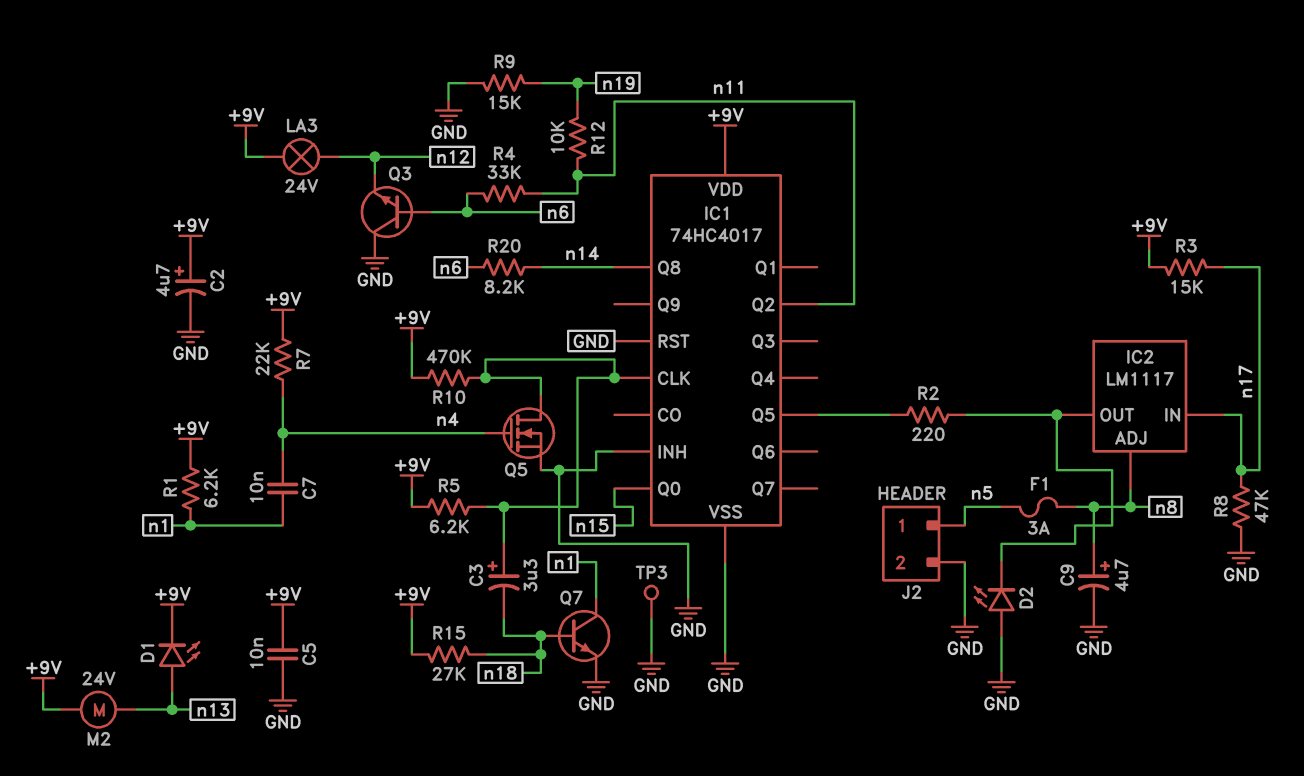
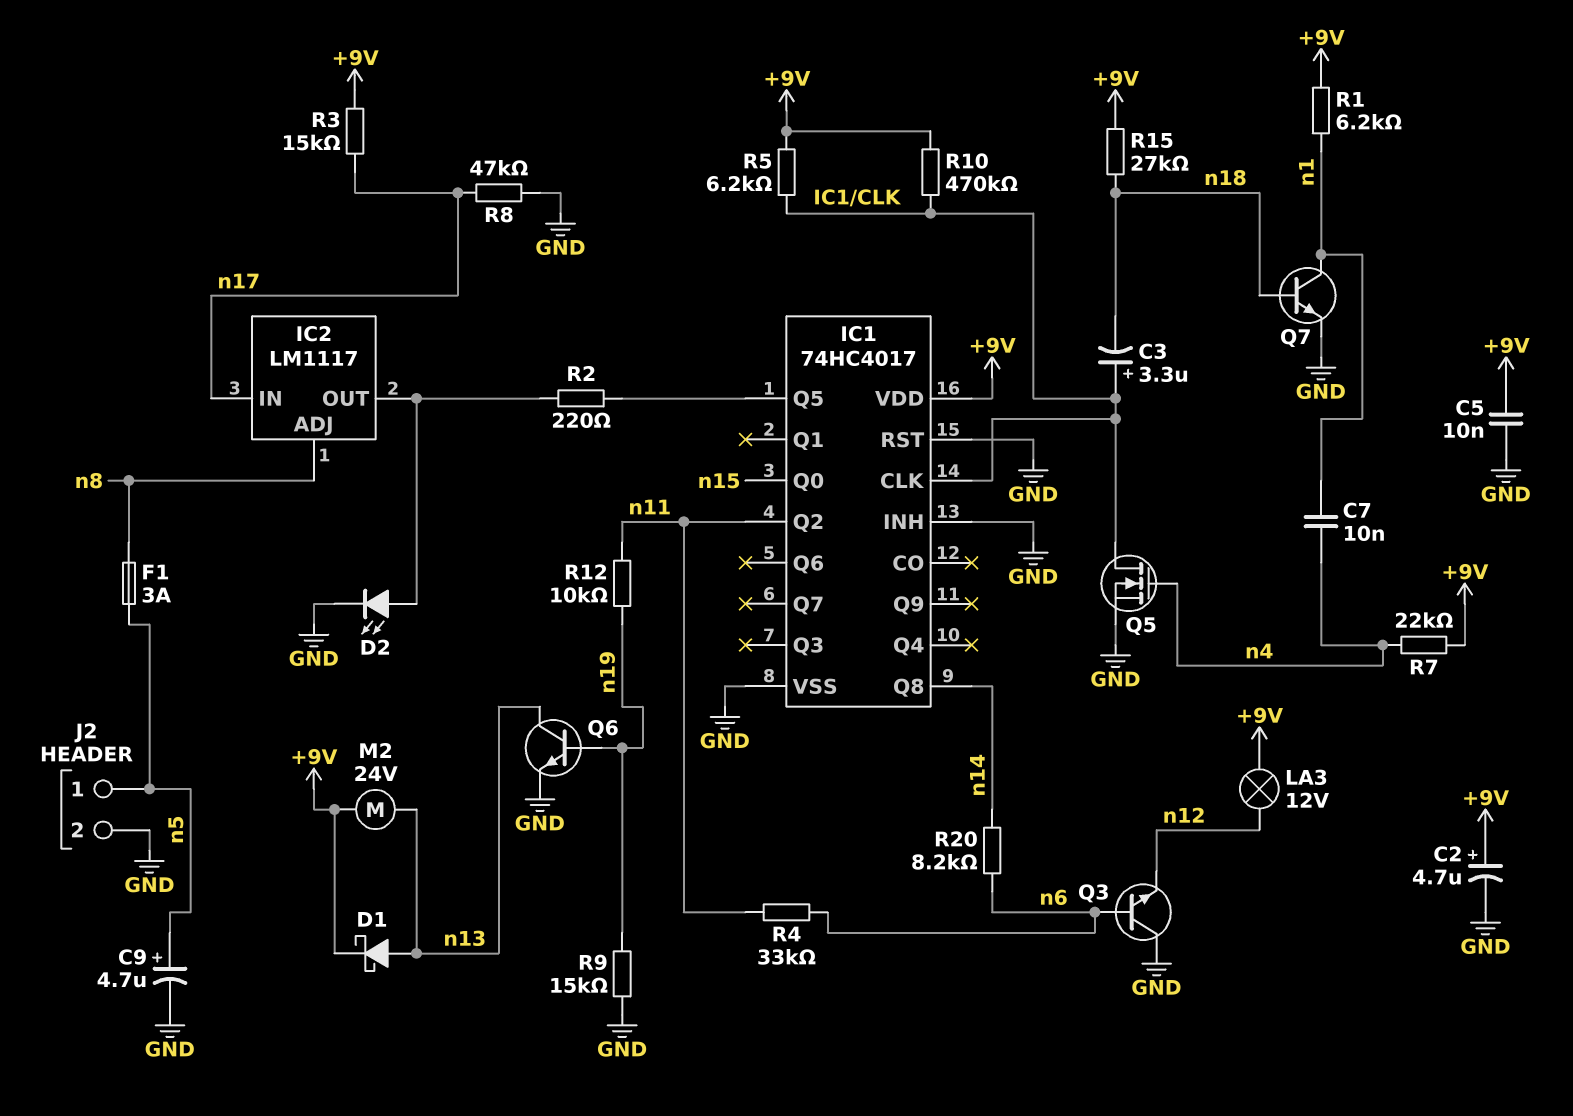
C9: 4.7uF (plus n8, minus GND) -> 4.7uF (plus n5, minus GND)
D1: LED (A n13, K +9V) -> schottky (A n13, K +9V)
D2: LED (A GND, K IC2/OUT) -> LED (A IC2/OUT, K GND)
LA3: lamp 24V (+9V, n12) -> lamp 12V (+9V, n12)
Q6: none -> NPN (B n19, C n13, E GND)
TP3: test point (GND) -> none

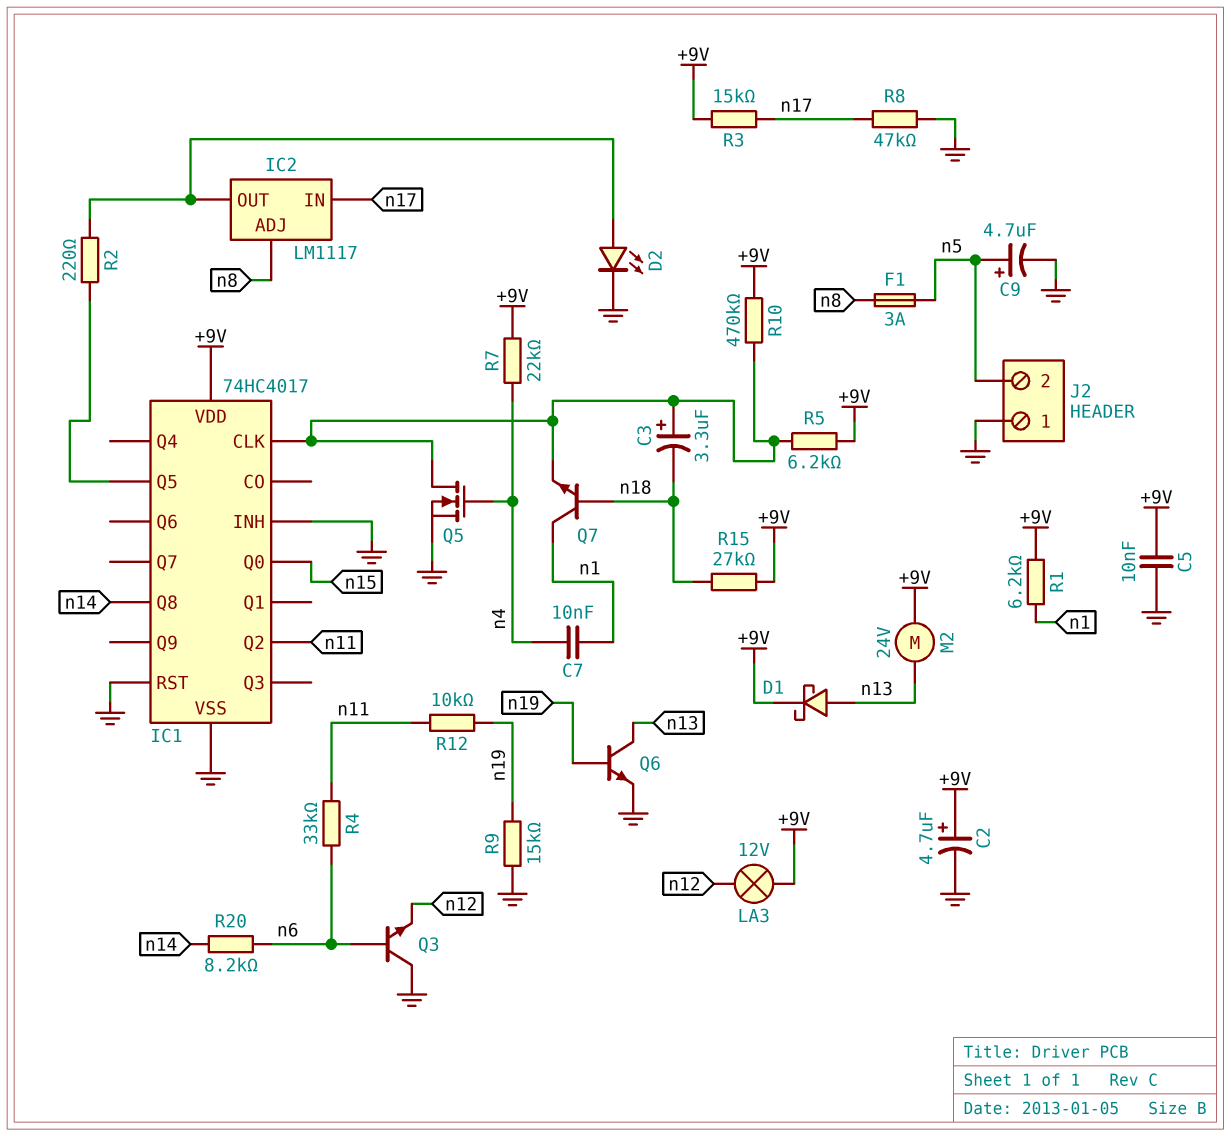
J2 pin 1: n5 -> GND
J2 pin 2: GND -> n5
Q7: NPN (B n18, C n1, E GND) -> NPN (B n18, C n1, E IC1/CLK)

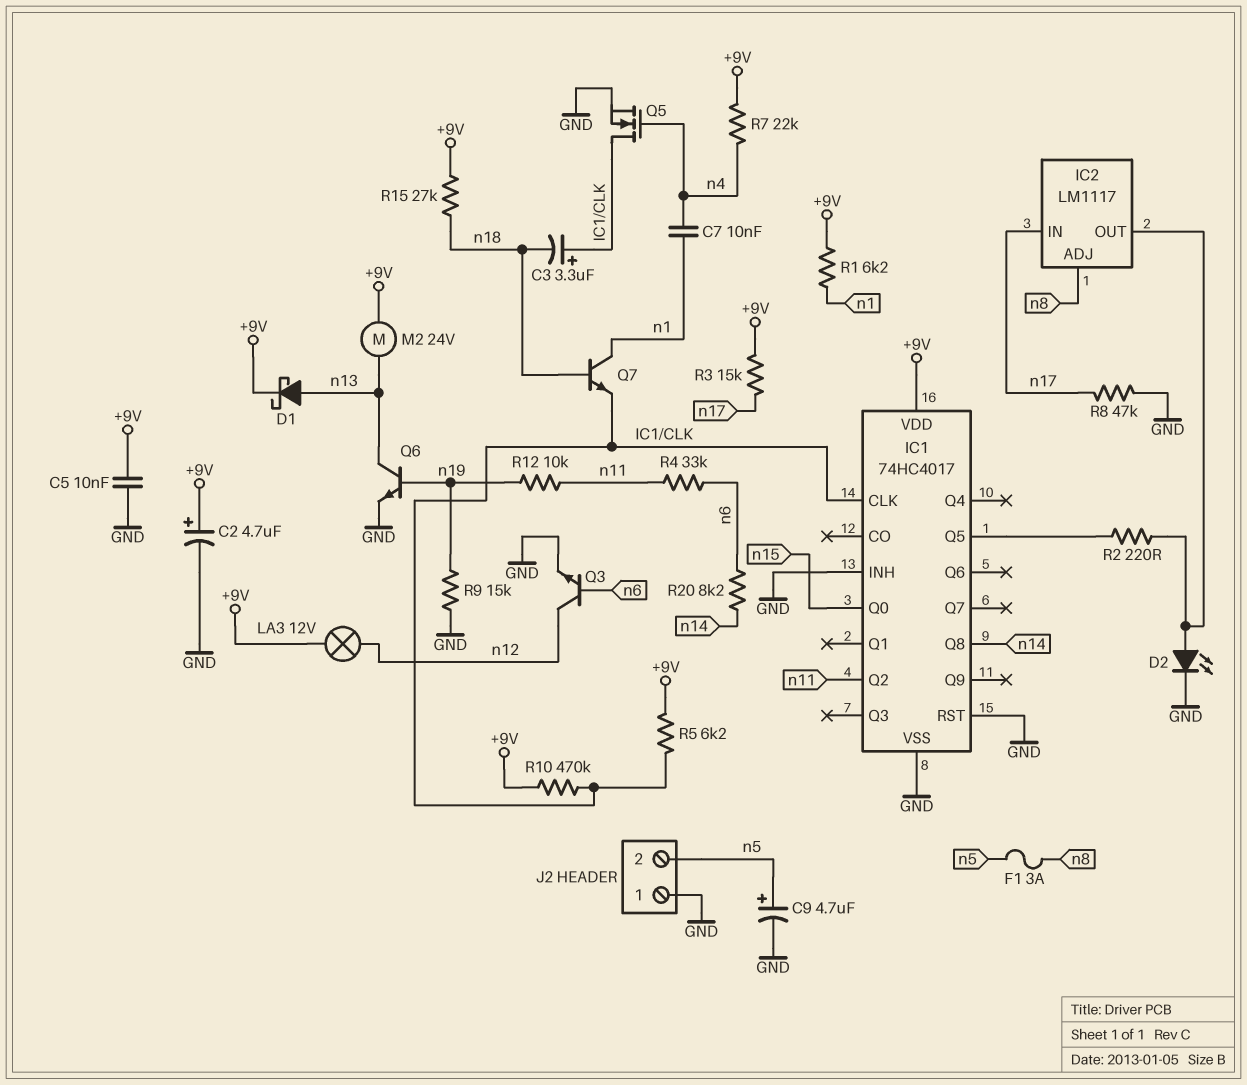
Q3: NPN (B n6, C GND, E n12) -> NPN (B n6, C n12, E GND)

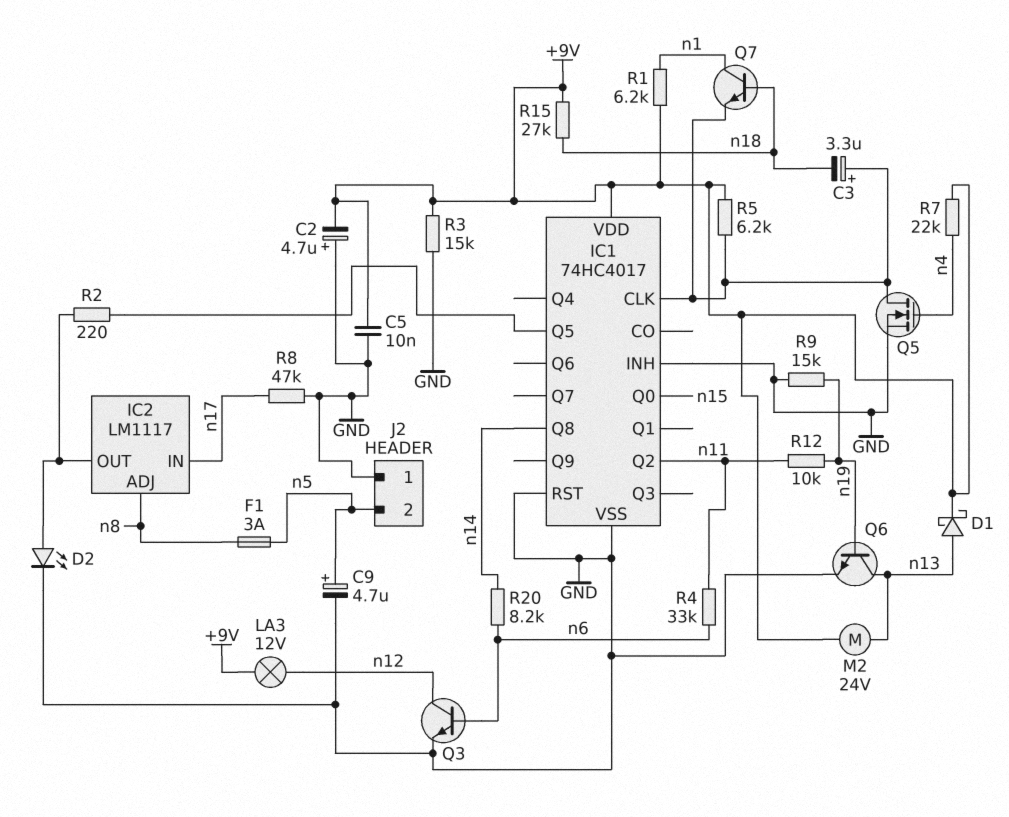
C2: 4.7uF (plus +9V, minus GND) -> 4.7uF (plus GND, minus +9V)
C7: 10nF (n1, n4) -> none
R3: 15k (+9V, n17) -> 15k (+9V, GND)
R10: 470k (+9V, IC1/CLK) -> none

